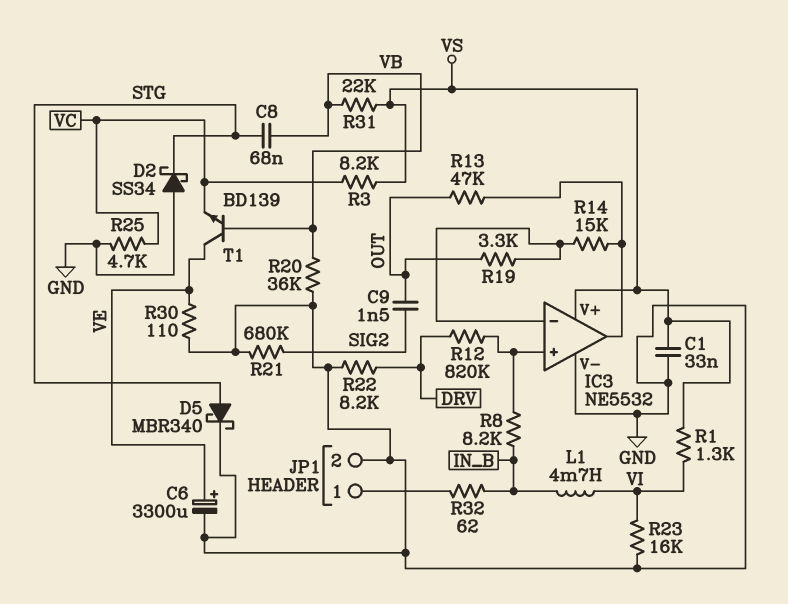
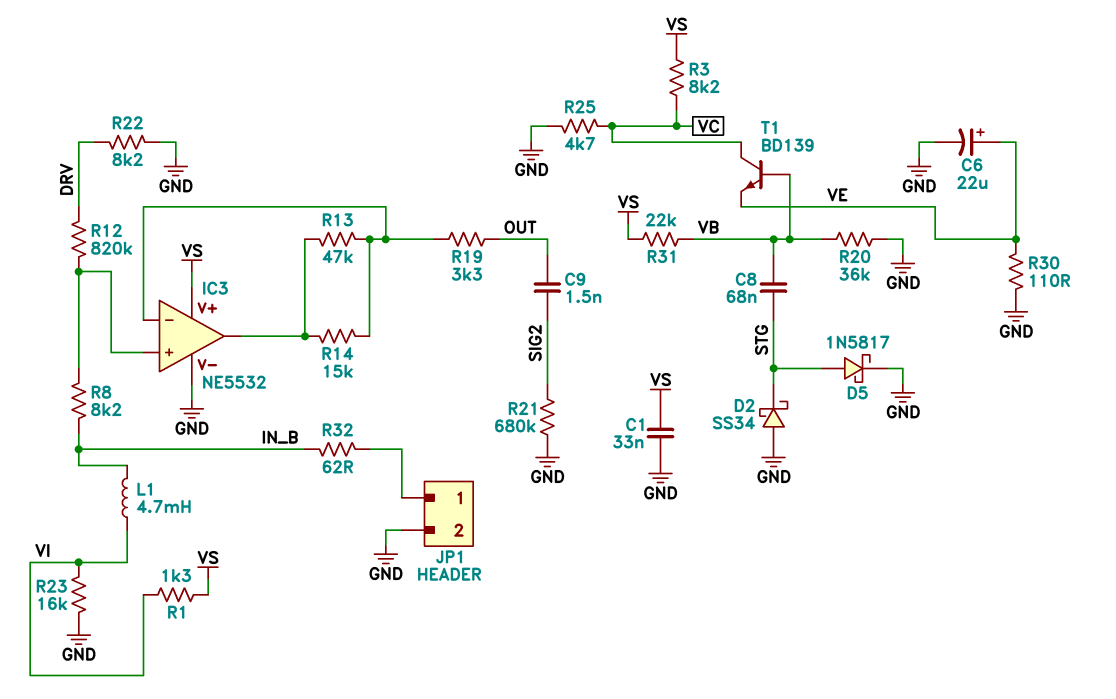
C6: 3300uF (plus VE, minus GND) -> 22uF (plus VE, minus GND)
D5: schottky MBR340 (A STG, K GND) -> schottky 1N5817 (A STG, K GND)
R13: 47k (IC3/out, OUT) -> 47k (IC3/in-, IC3/out)
T1: NPN BD139 (B VB, C VE, E VC) -> NPN BD139 (B VB, C VC, E VE)

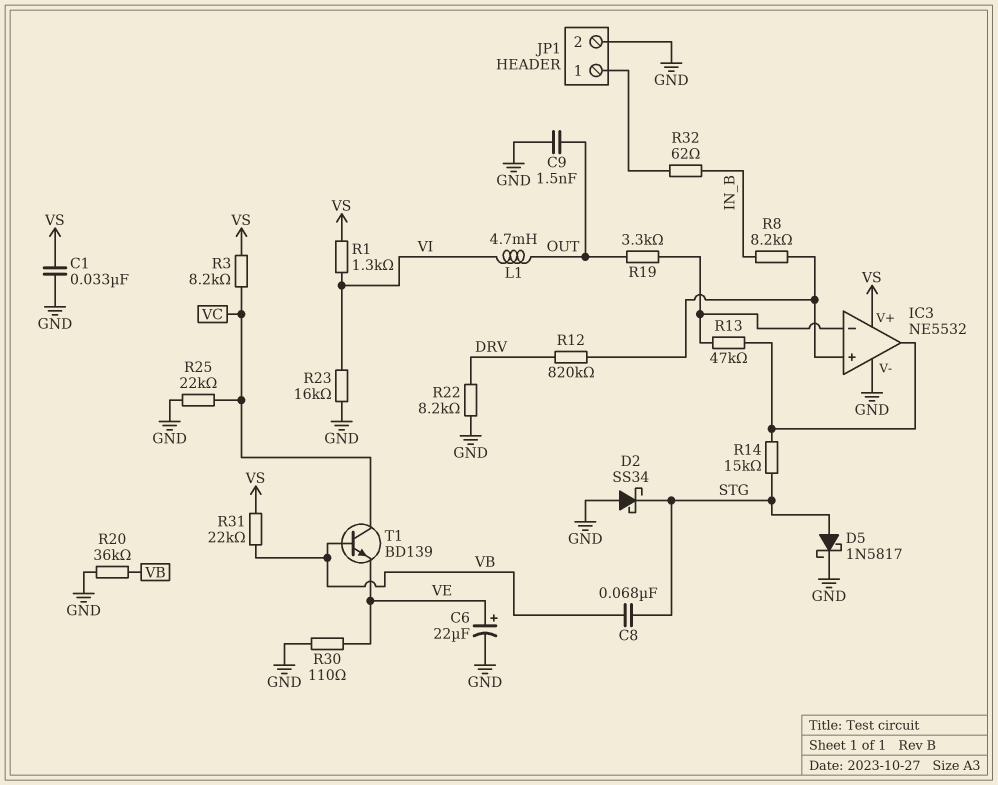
C9: 1.5nF (OUT, SIG2) -> 1.5nF (GND, OUT)
L1: 4.7mH (IN_B, VI) -> 4.7mH (OUT, VI)
R14: 15k (IC3/in-, IC3/out) -> 15k (IC3/out, STG)
R21: 680k (GND, SIG2) -> none
R25: 4.7k (GND, VC) -> 22k (GND, VC)

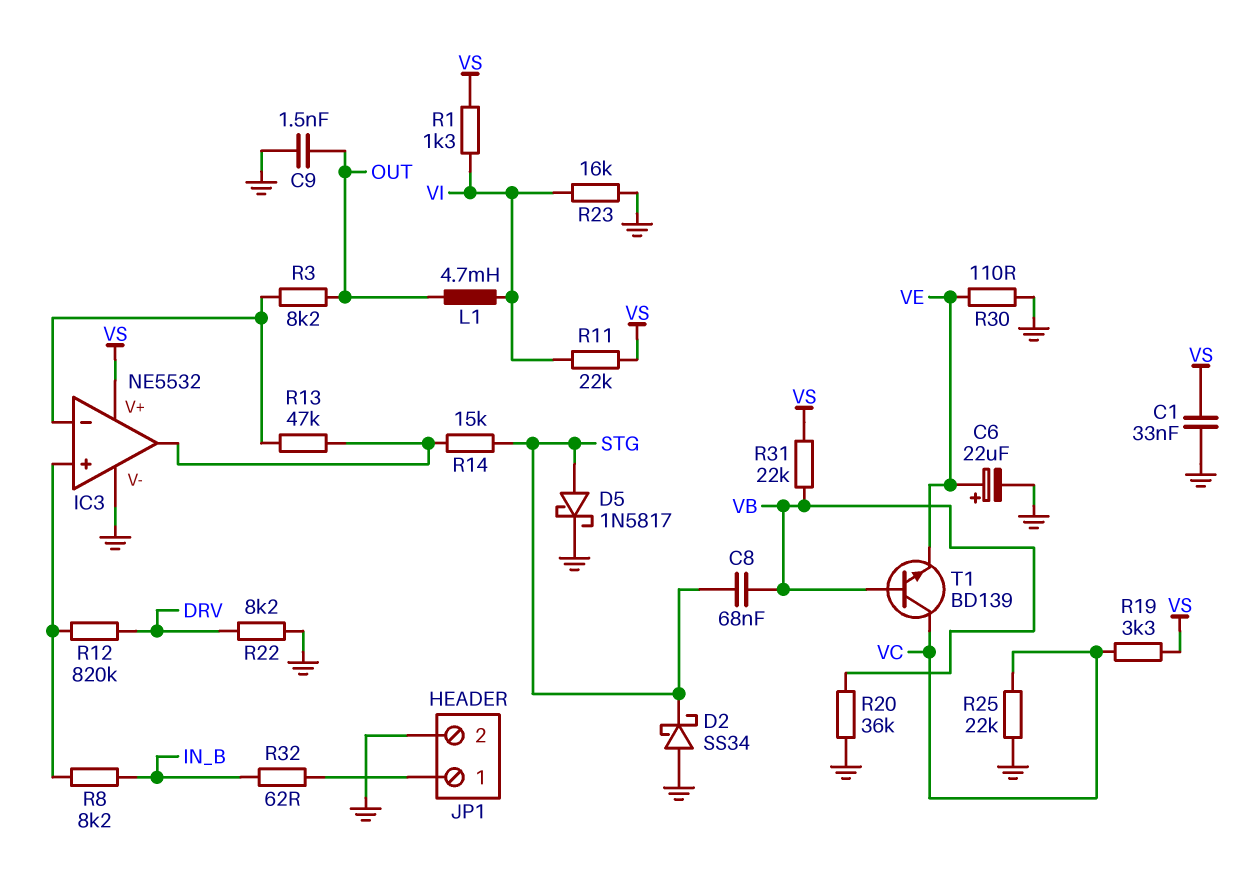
R3: 8.2k (VC, VS) -> 8.2k (IC3/in-, OUT)
R11: none -> 22k (VI, VS)
R19: 3.3k (IC3/in-, OUT) -> 3.3k (VC, VS)

